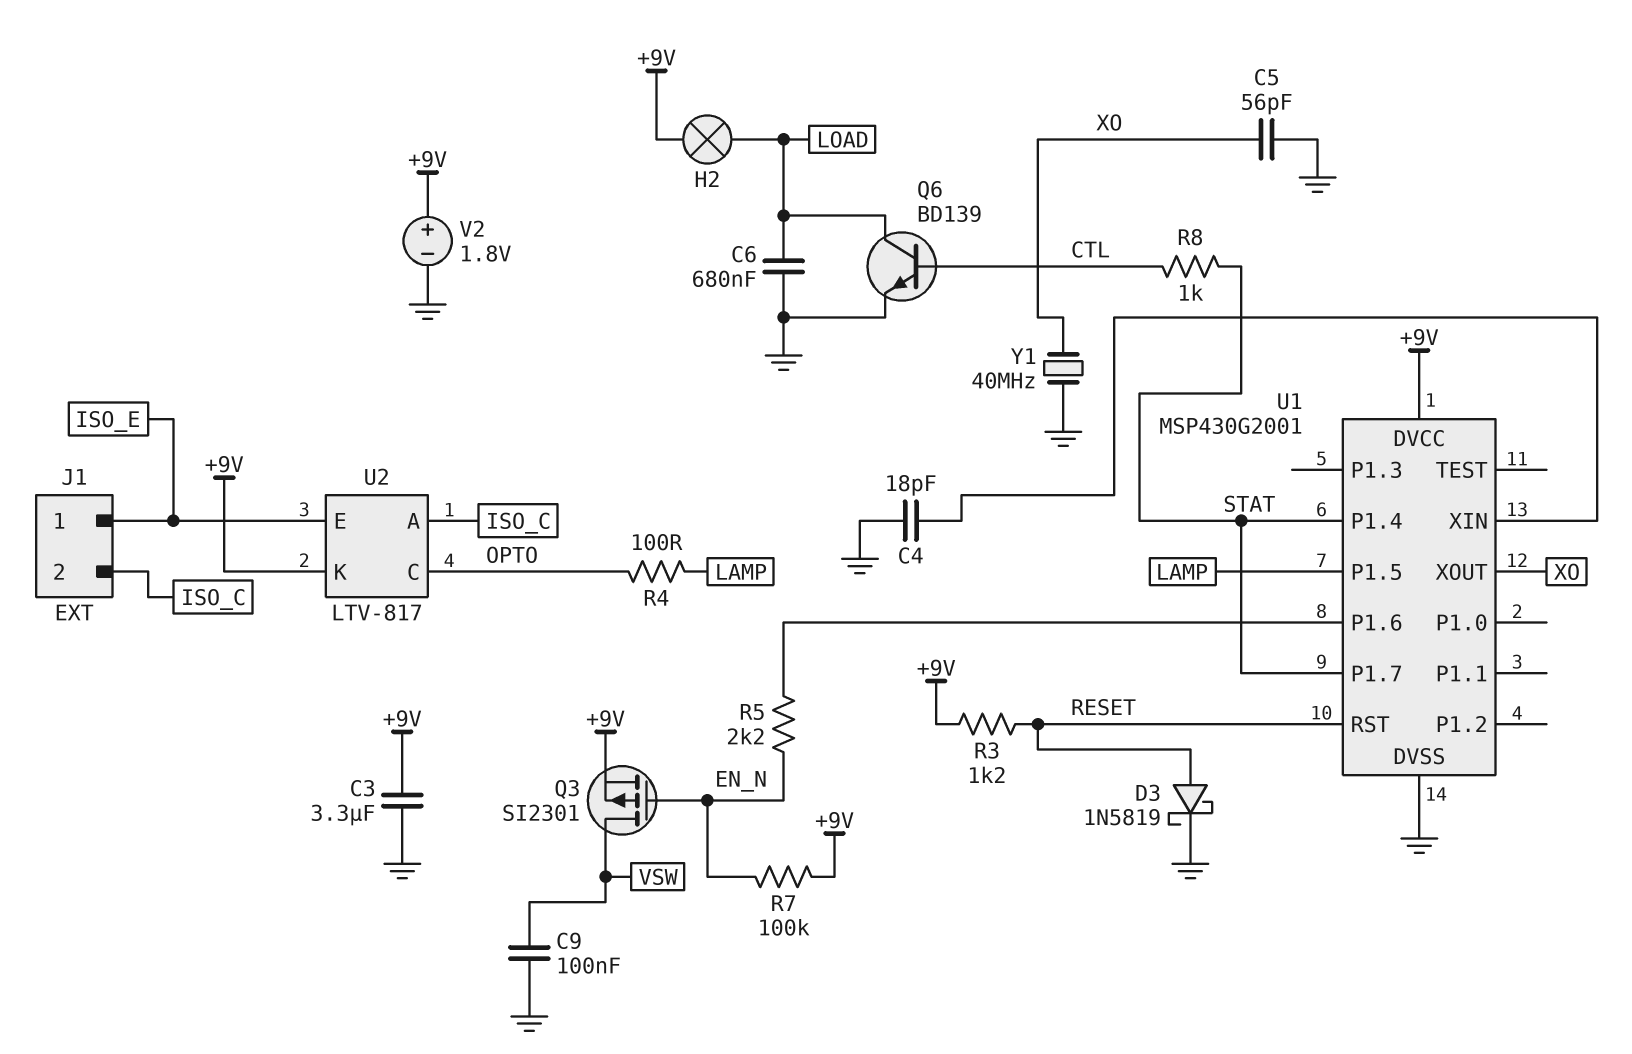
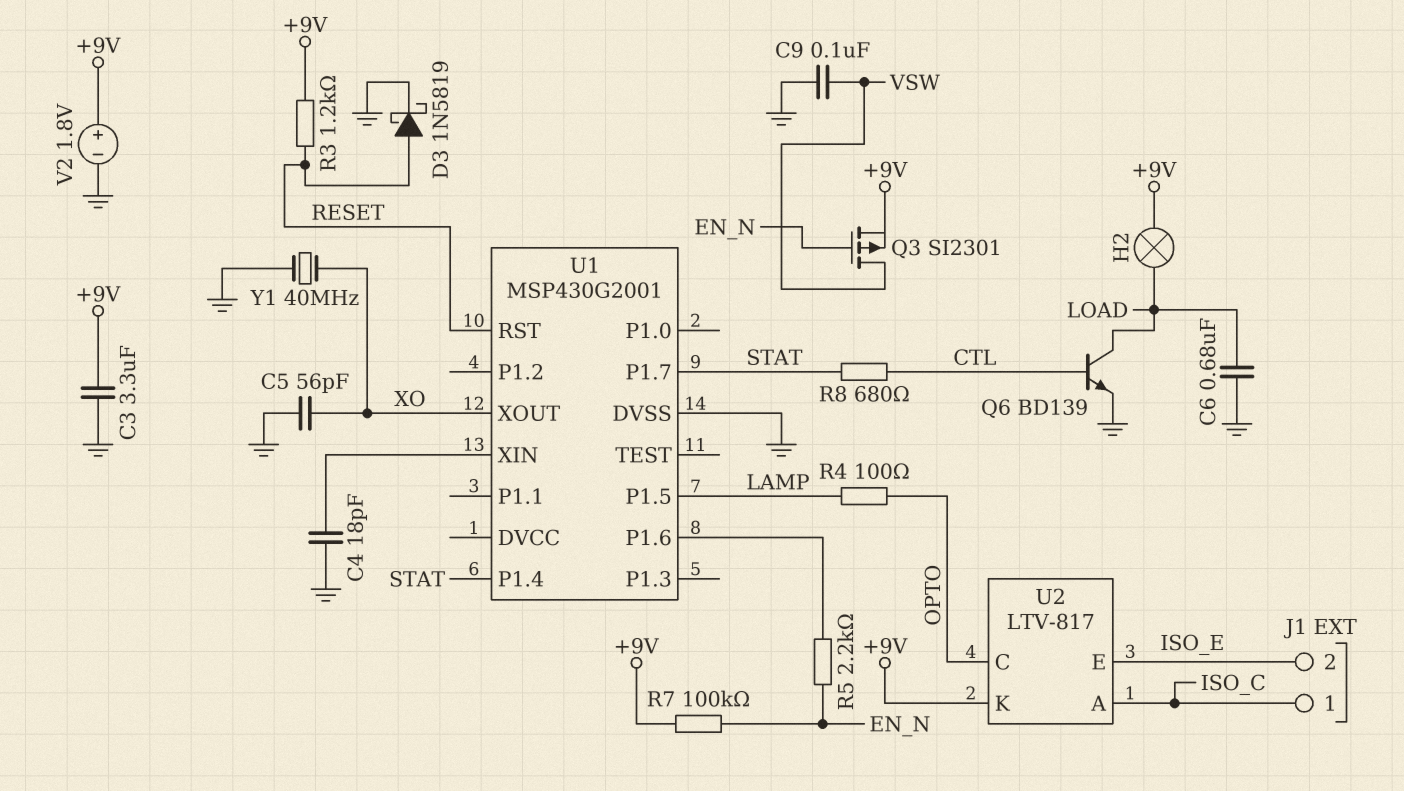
J1 pin 1: ISO_E -> ISO_C
J1 pin 2: ISO_C -> ISO_E
R8: 1k (CTL, STAT) -> 680 (CTL, STAT)
U1 pin DVCC: +9V -> none

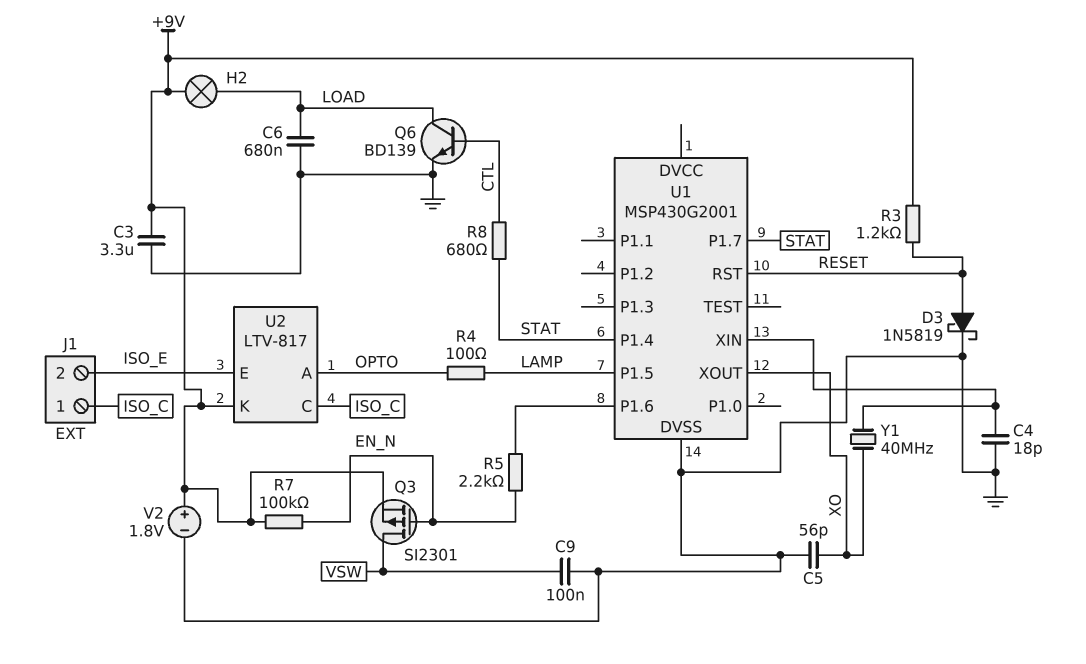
U2 pin A: ISO_C -> OPTO
U2 pin C: OPTO -> ISO_C
Y1: 40MHz (GND, XO) -> 40MHz (U1/XIN, XO)

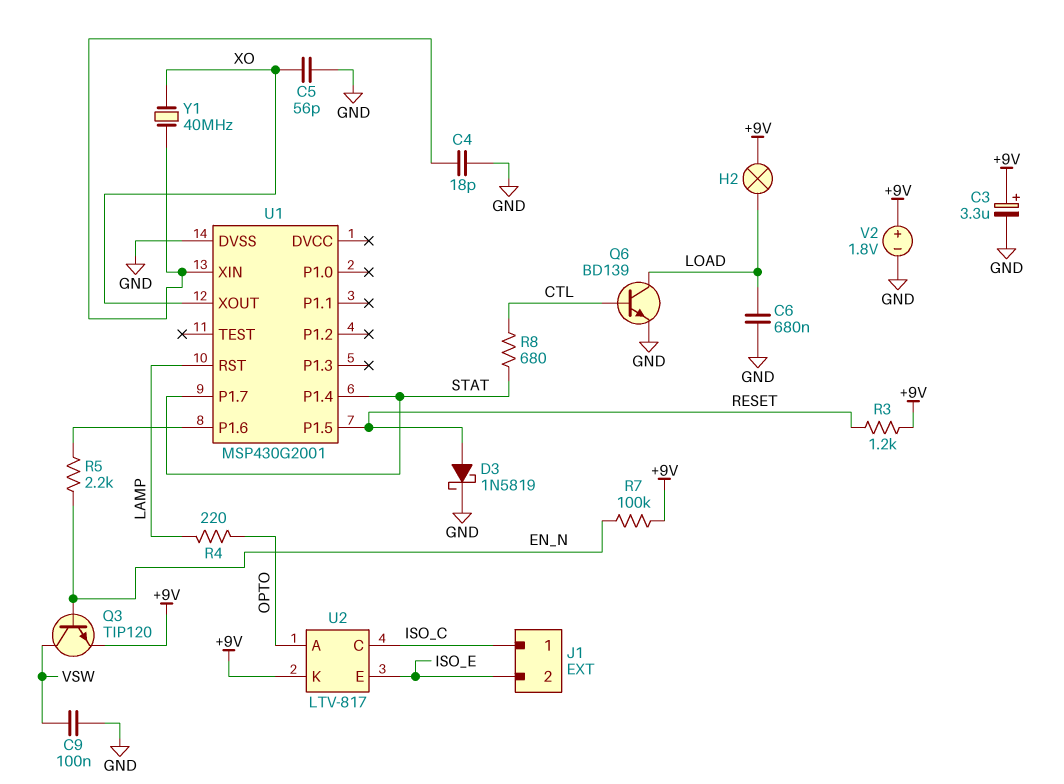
C3: 3.3uF (+9V, GND) -> 3.3uF (plus +9V, minus GND)
Q3: PMOS SI2301 (G EN_N, D VSW, S +9V) -> NPN TIP120 (B EN_N, C VSW, E +9V)
R4: 100 (LAMP, OPTO) -> 220 (LAMP, OPTO)
U1 pin P1.5: LAMP -> RESET
U1 pin RST: RESET -> LAMP

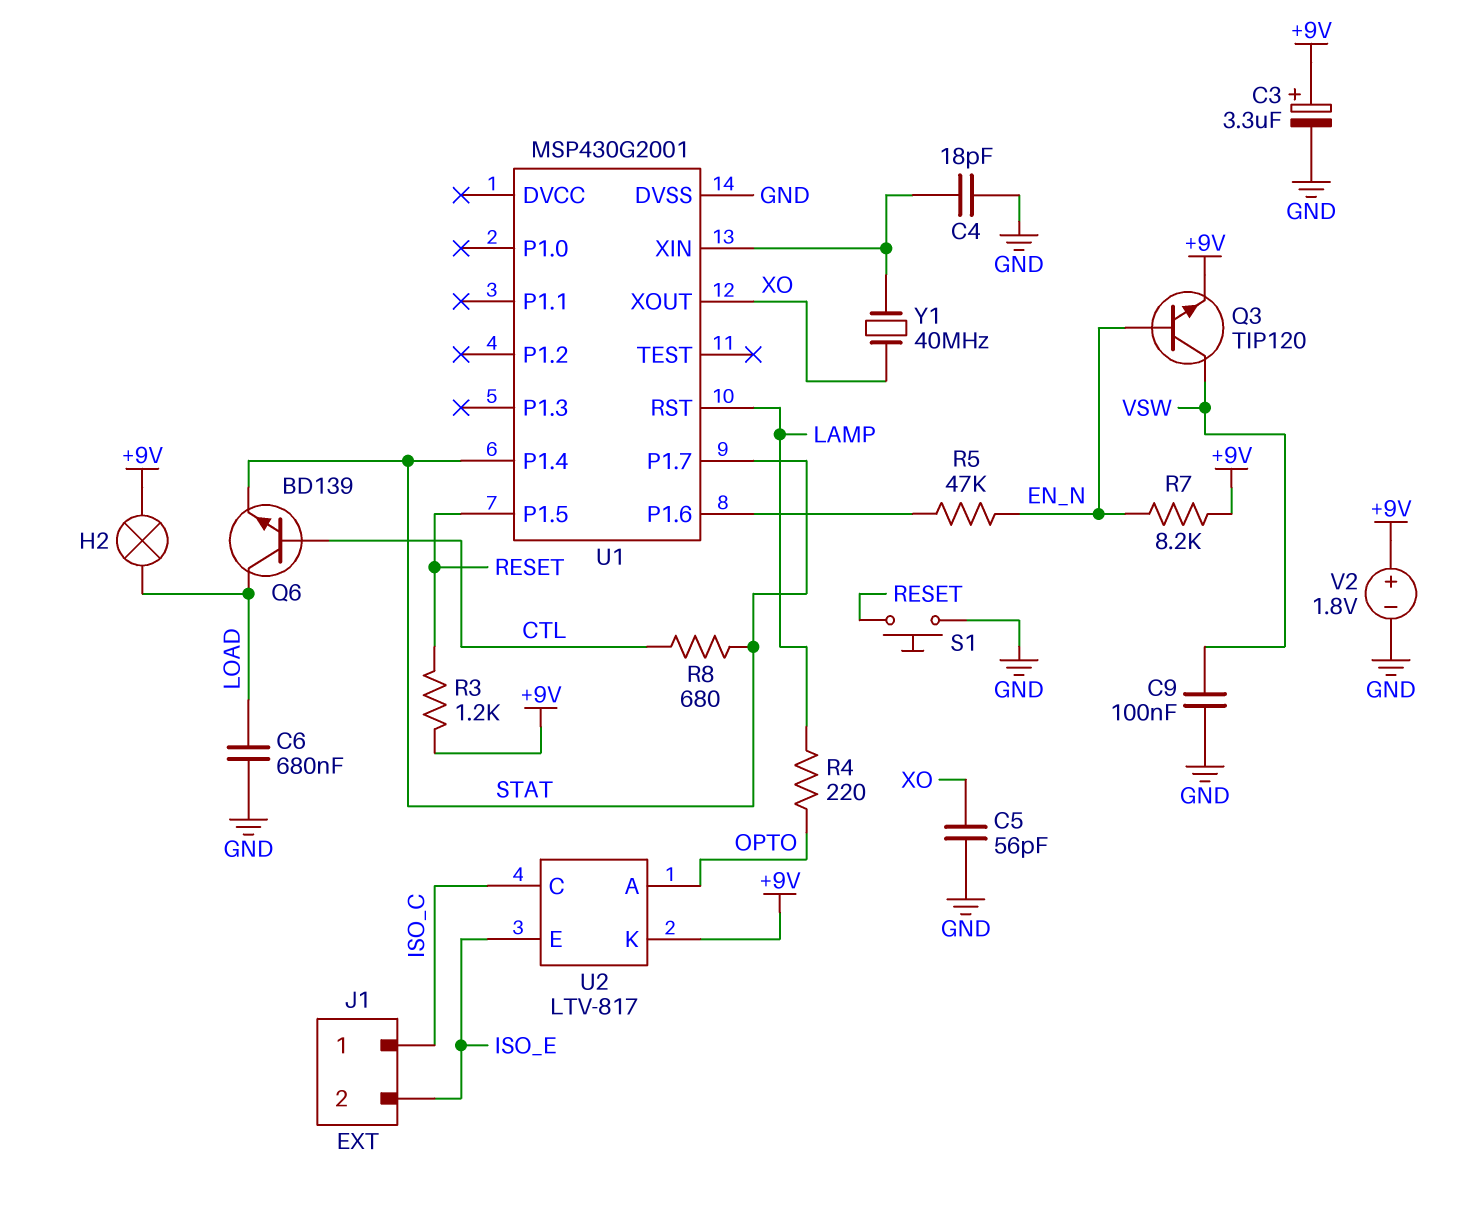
D3: schottky 1N5819 (A RESET, K GND) -> none
Q6: NPN BD139 (B CTL, C LOAD, E GND) -> NPN BD139 (B CTL, C LOAD, E STAT)
R5: 2.2k (EN_N, U1/P1.6) -> 47k (EN_N, U1/P1.6)
R7: 100k (+9V, EN_N) -> 8.2k (+9V, EN_N)
S1: none -> button (GND, RESET)

